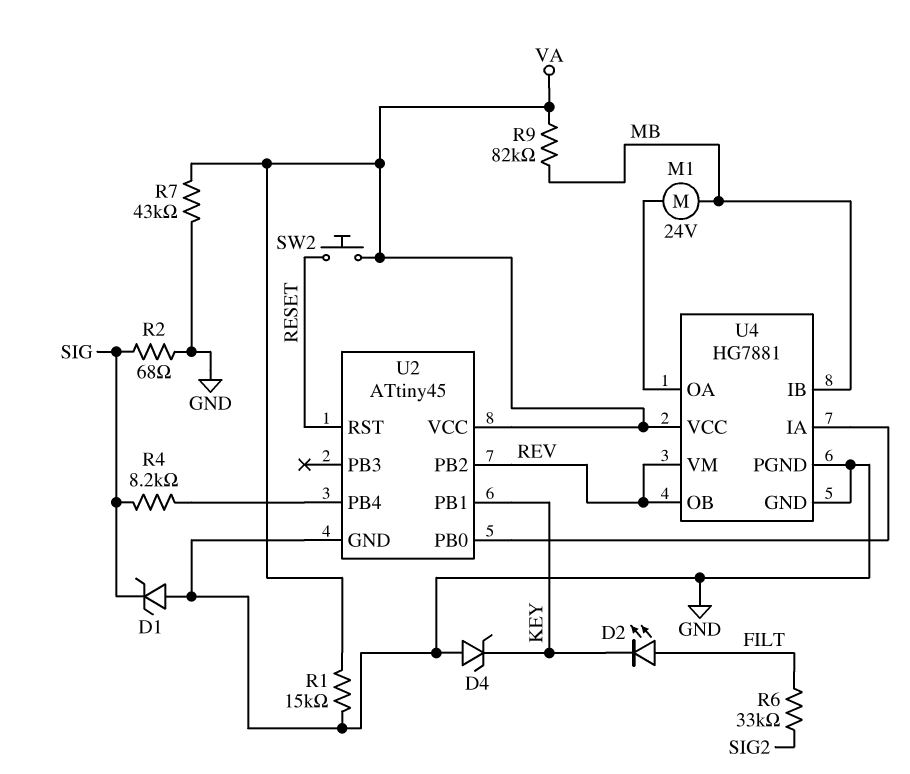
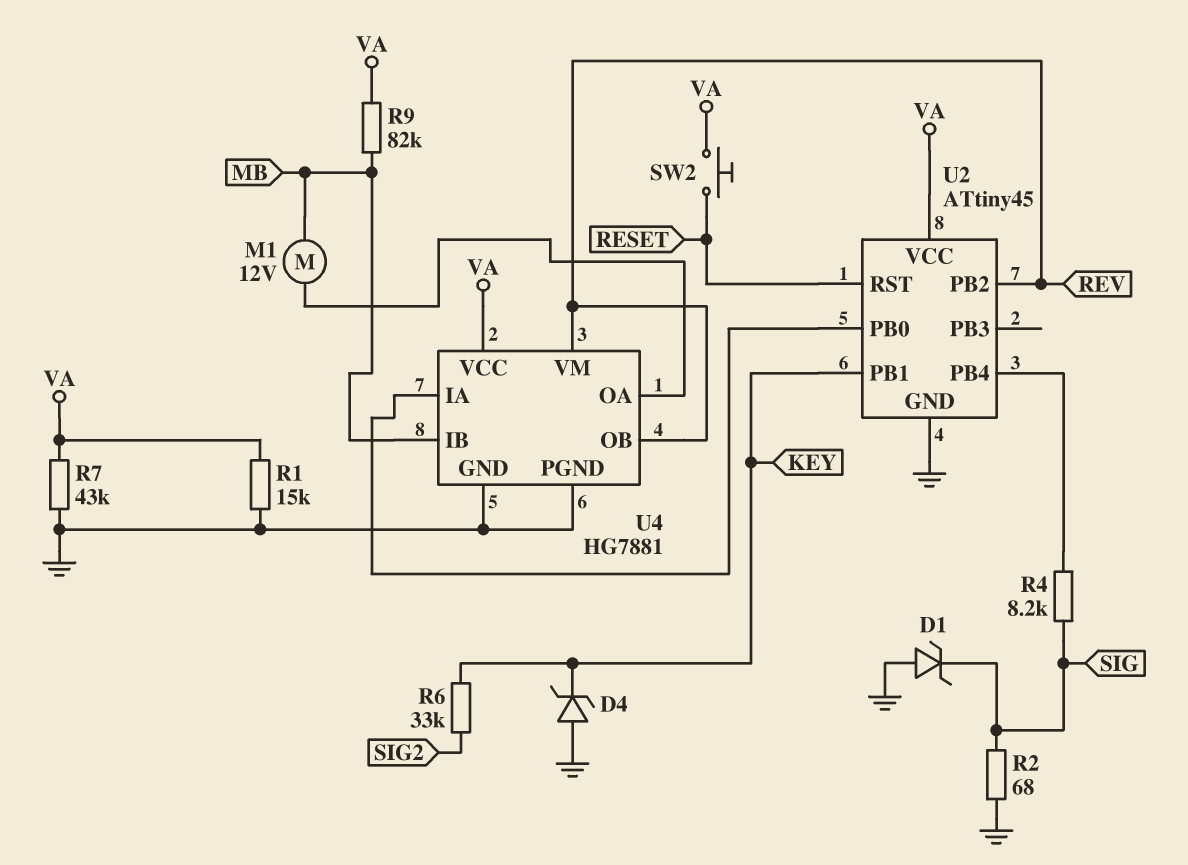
D2: LED (A FILT, K KEY) -> none
M1: motor 24V (MB, U4/OA) -> motor 12V (MB, U4/OA)
R6: 33k (FILT, SIG2) -> 33k (KEY, SIG2)

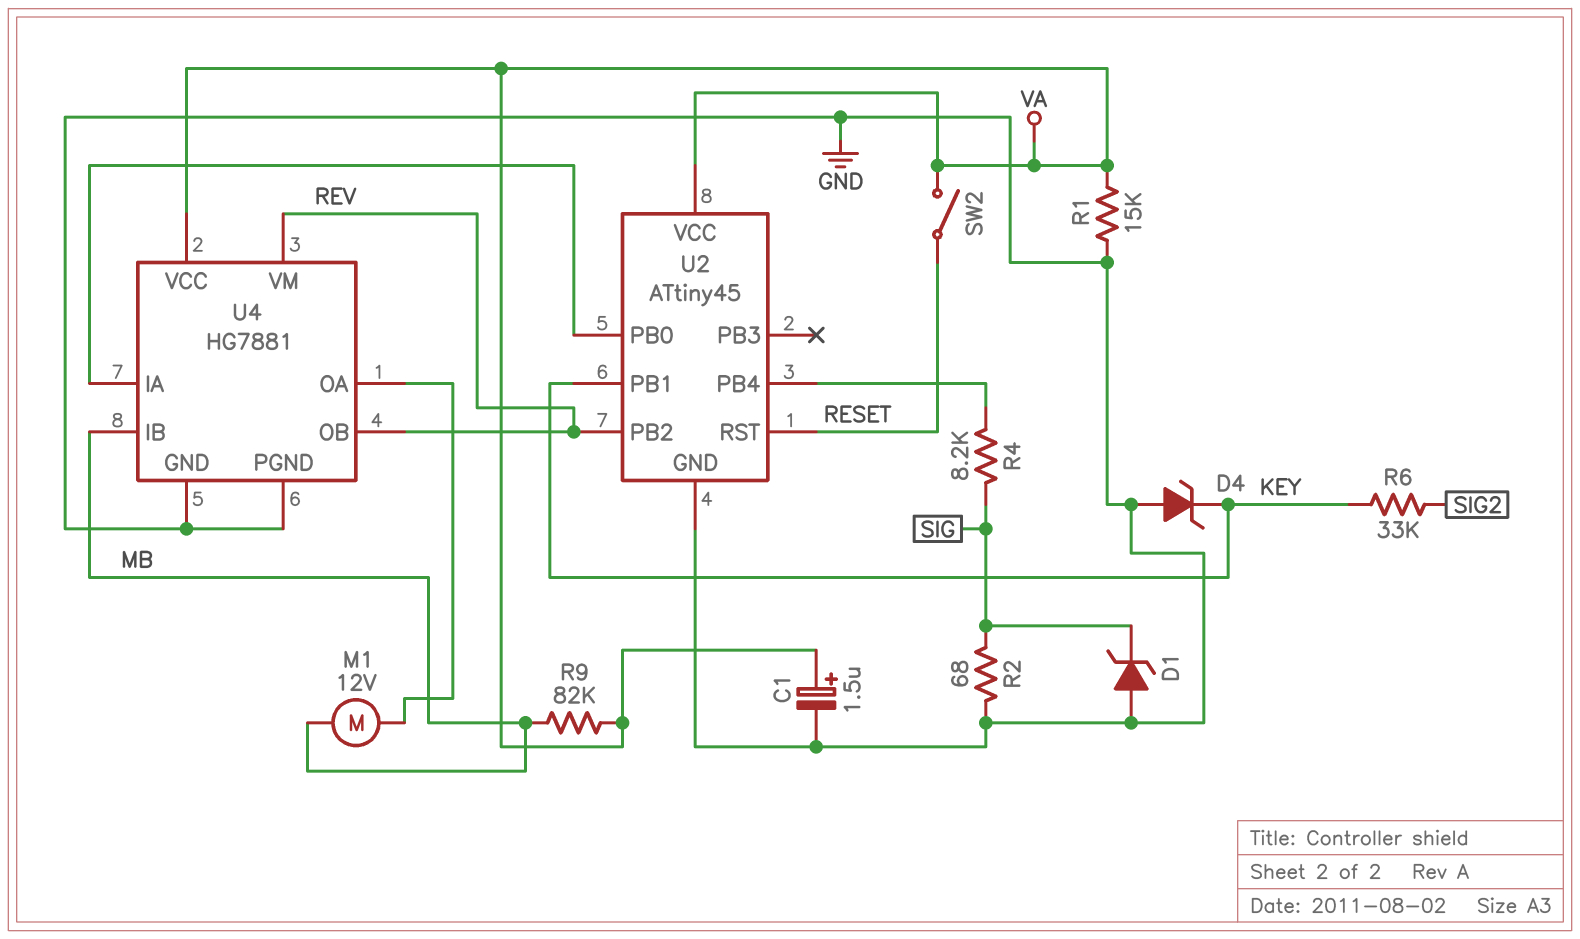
C1: none -> 1.5uF (plus VA, minus GND)
R7: 43k (GND, VA) -> none
SW2: button (RESET, VA) -> switch (RESET, VA)

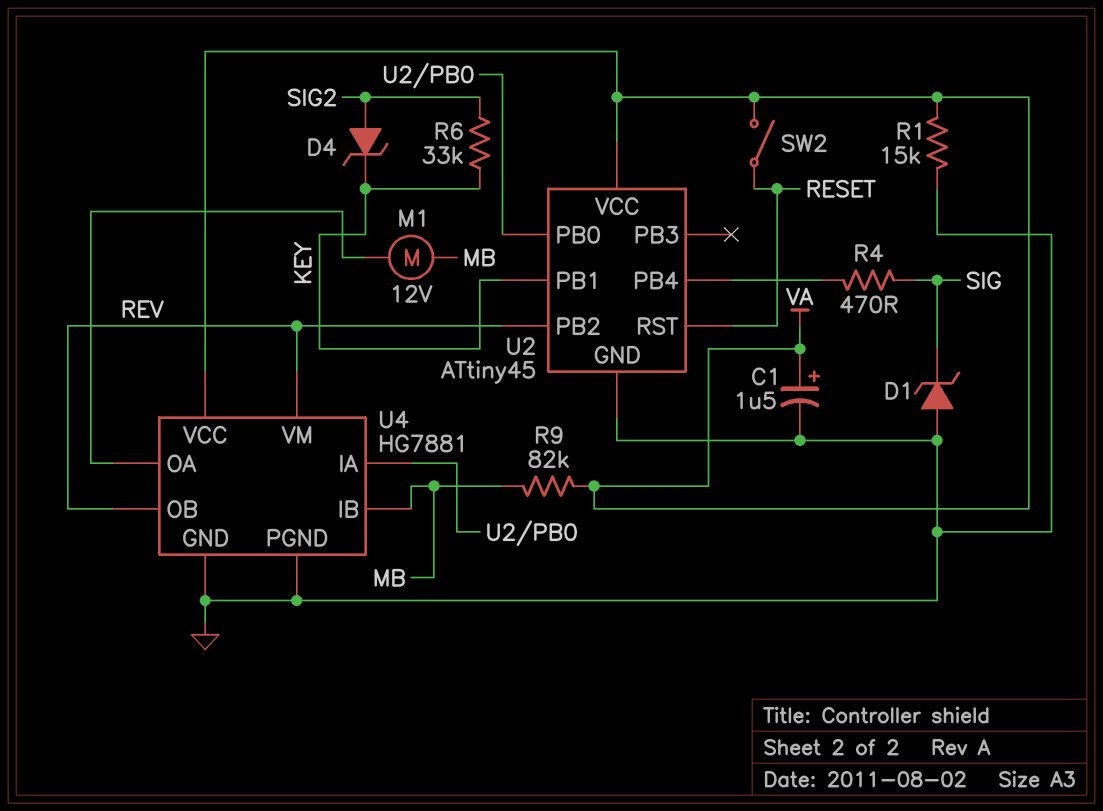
D4: zener (A GND, K KEY) -> zener (A SIG2, K KEY)
R2: 68 (GND, SIG) -> none
R4: 8.2k (SIG, U2/PB4) -> 470 (SIG, U2/PB4)

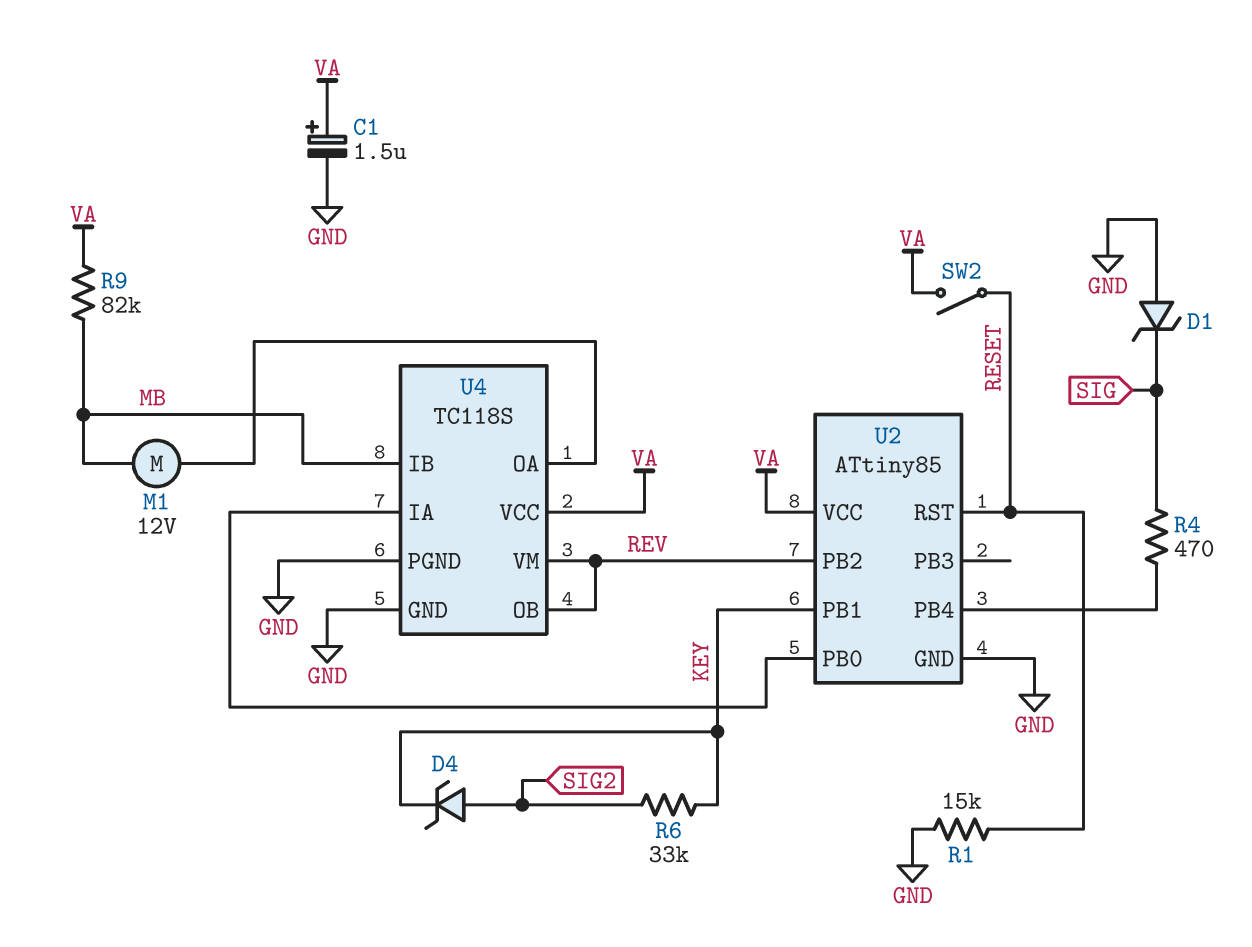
R1: 15k (GND, VA) -> 15k (GND, RESET)
U2: ATtiny45 -> ATtiny85
U4: HG7881 -> TC118S

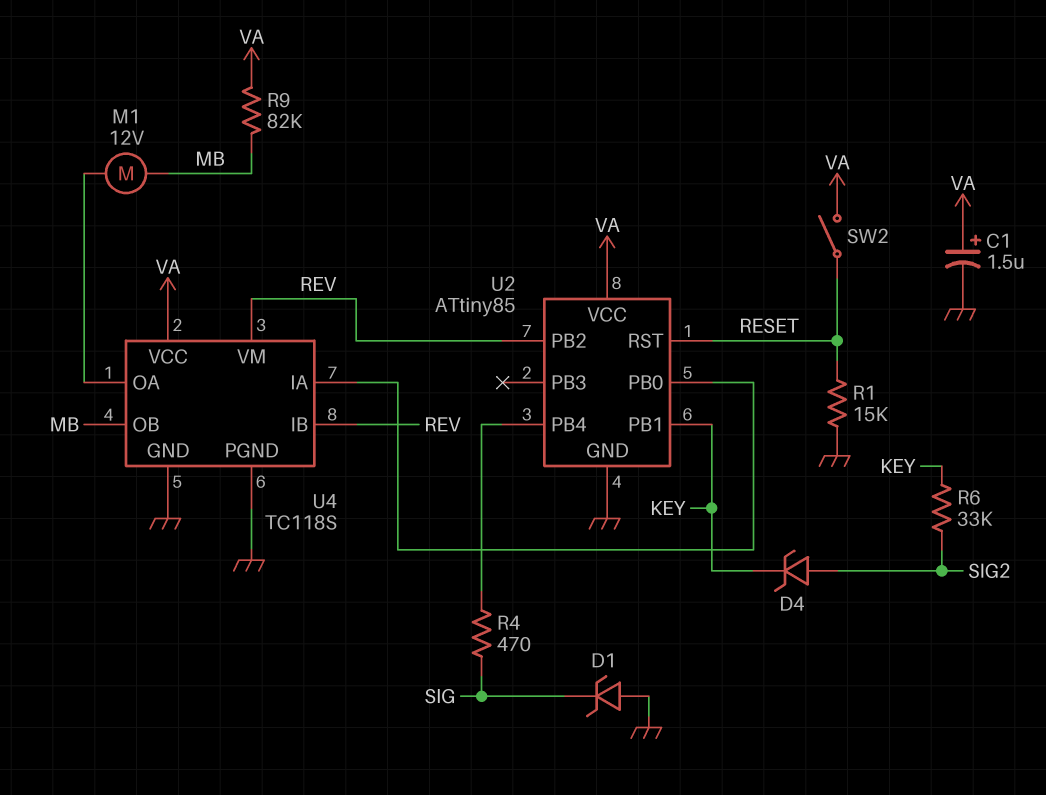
U4 pin IB: MB -> REV
U4 pin OB: REV -> MB

